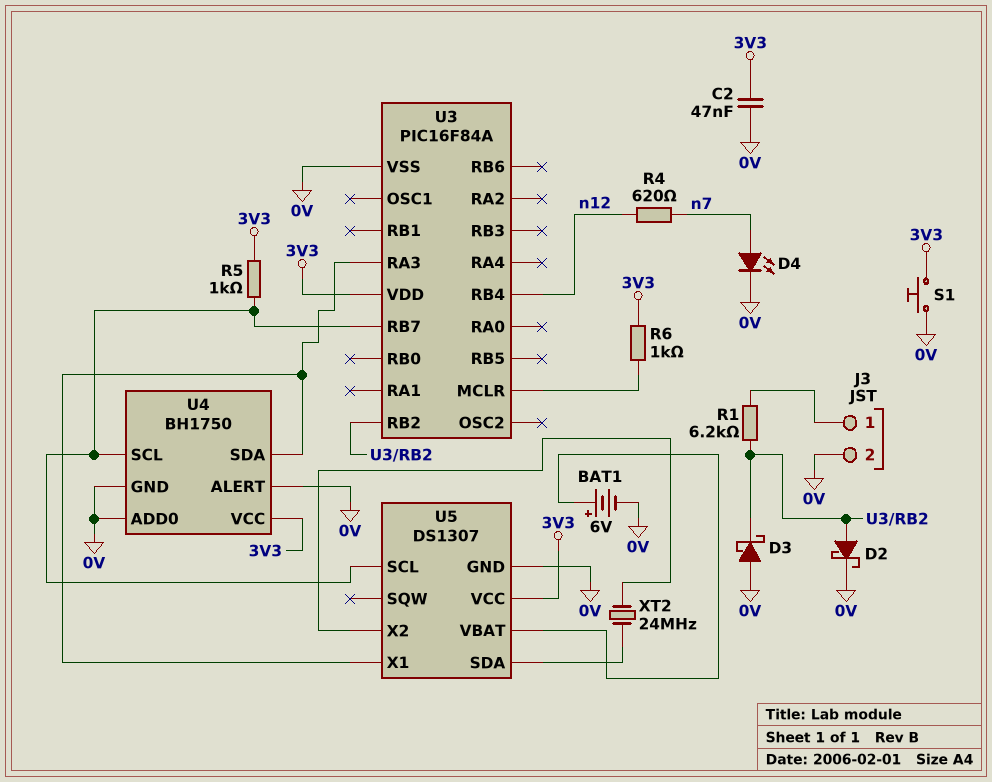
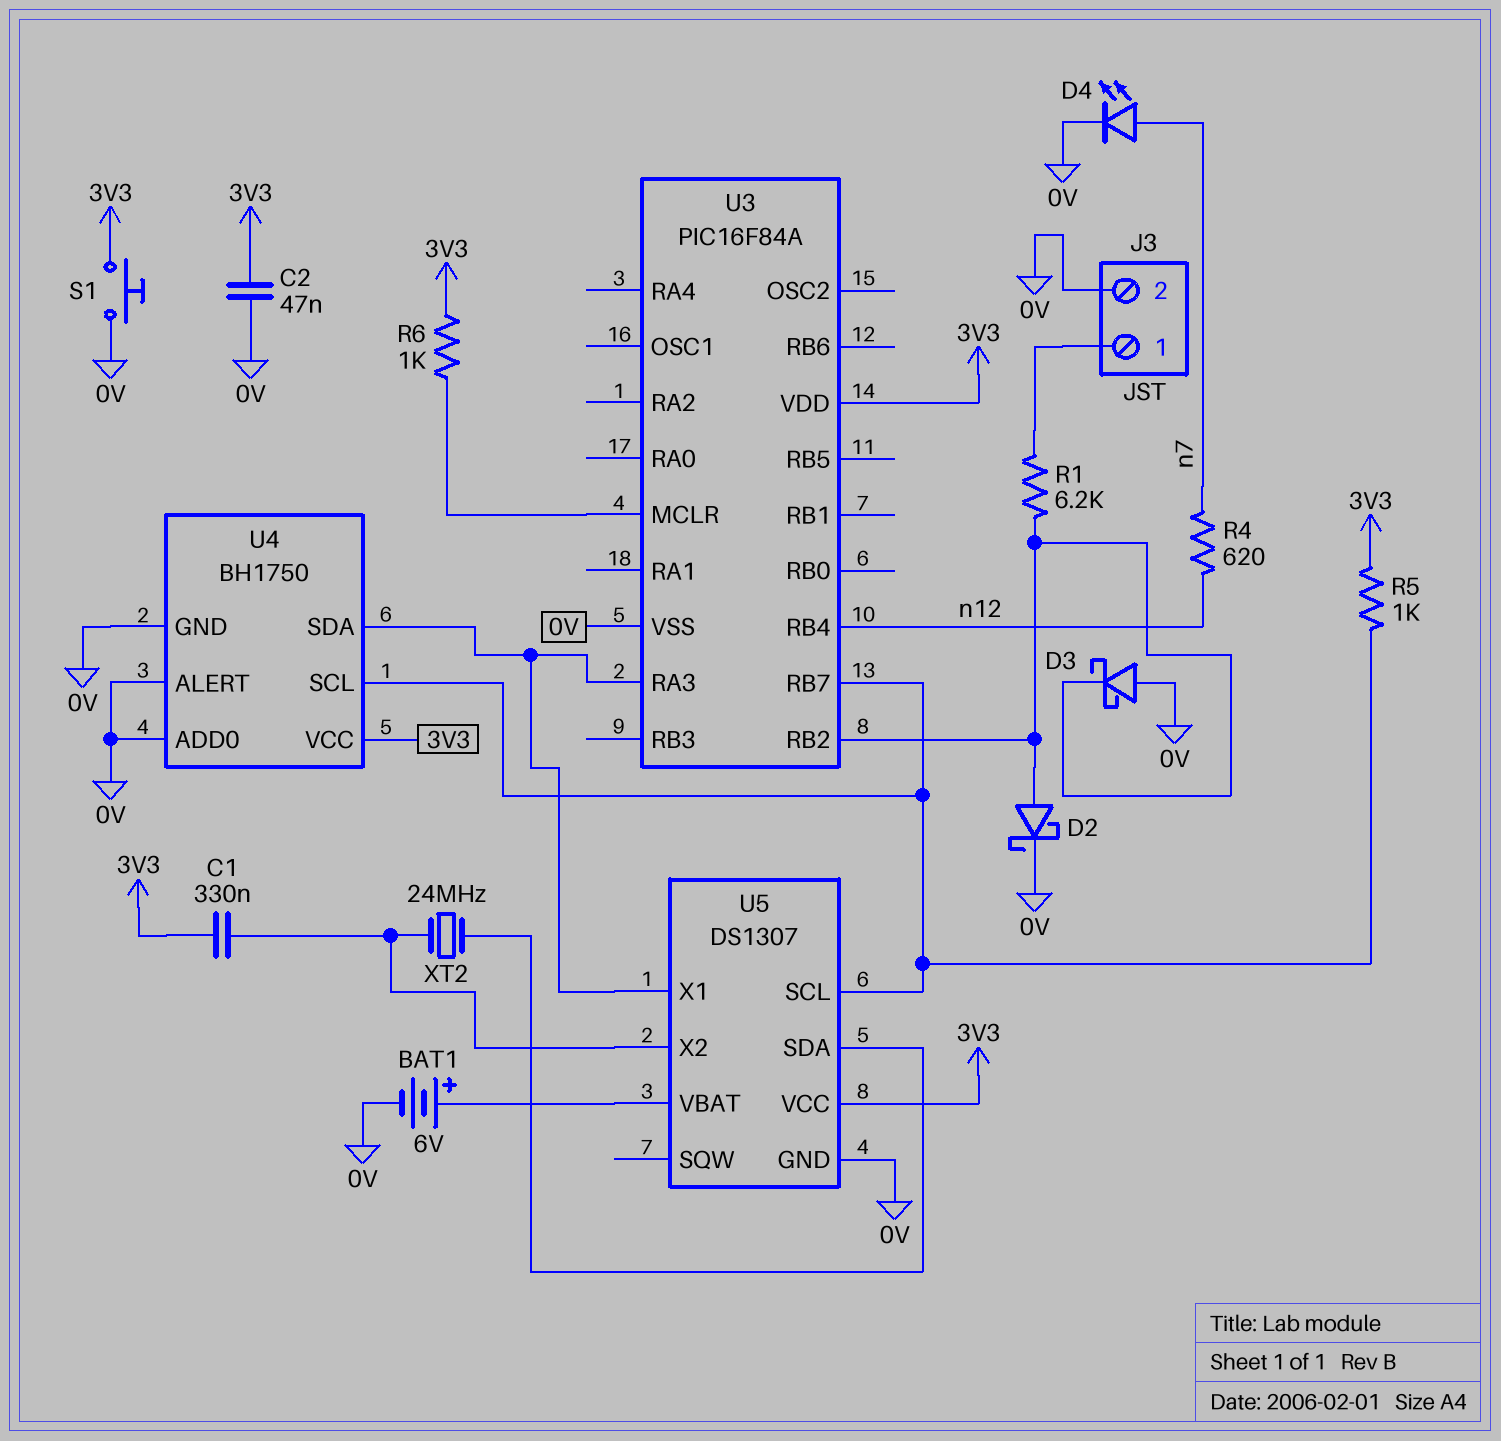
C1: none -> 330nF (3V3, U5/X2)

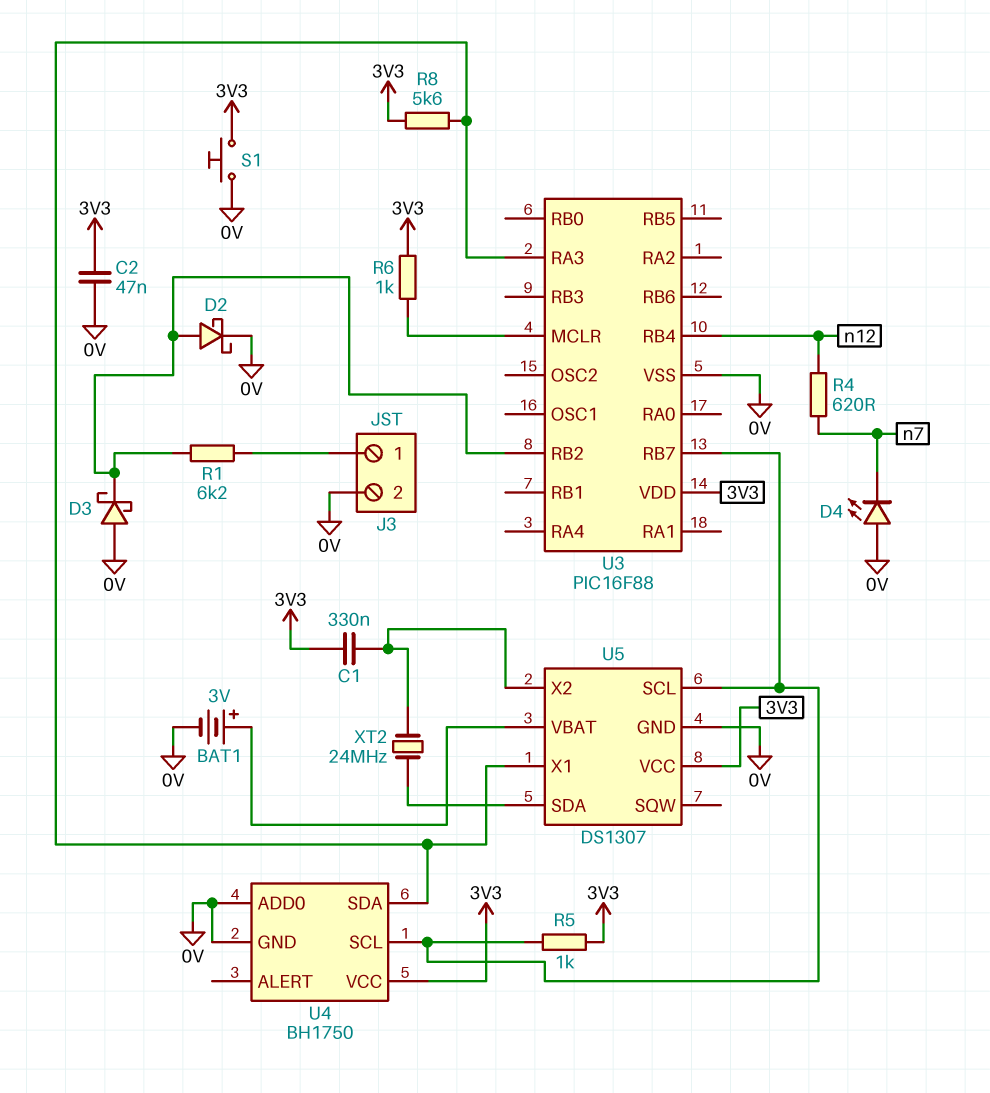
BAT1: 6V (plus U5/VBAT, minus 0V) -> 3V (plus U5/VBAT, minus 0V)
D4: LED (A n7, K 0V) -> LED (A 0V, K n7)
R8: none -> 5.6k (3V3, U3/RA3)
U3: PIC16F84A -> PIC16F88
U4 pin ALERT: 0V -> none

